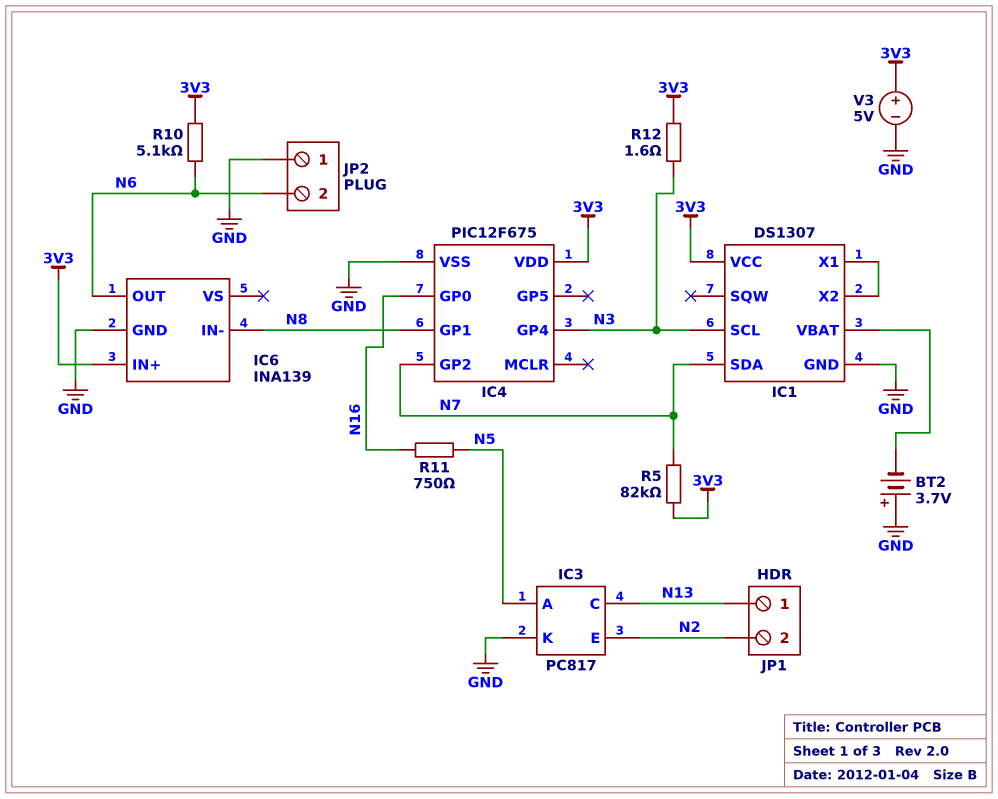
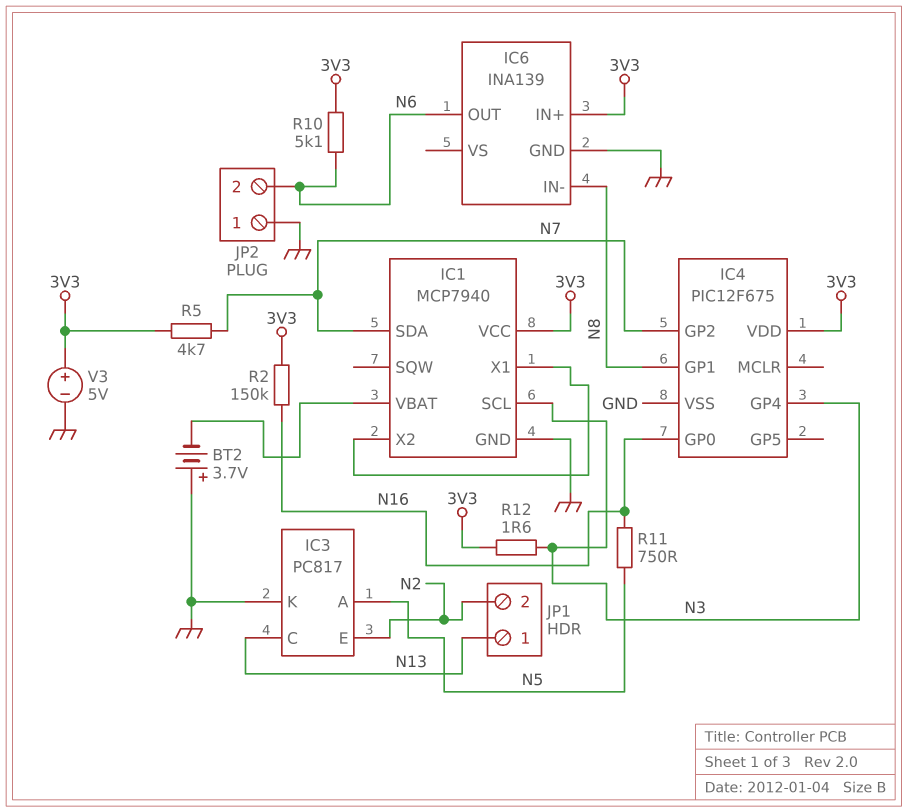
IC1: DS1307 -> MCP7940
R2: none -> 150k (3V3, N16)
R5: 82k (3V3, N7) -> 4.7k (3V3, N7)

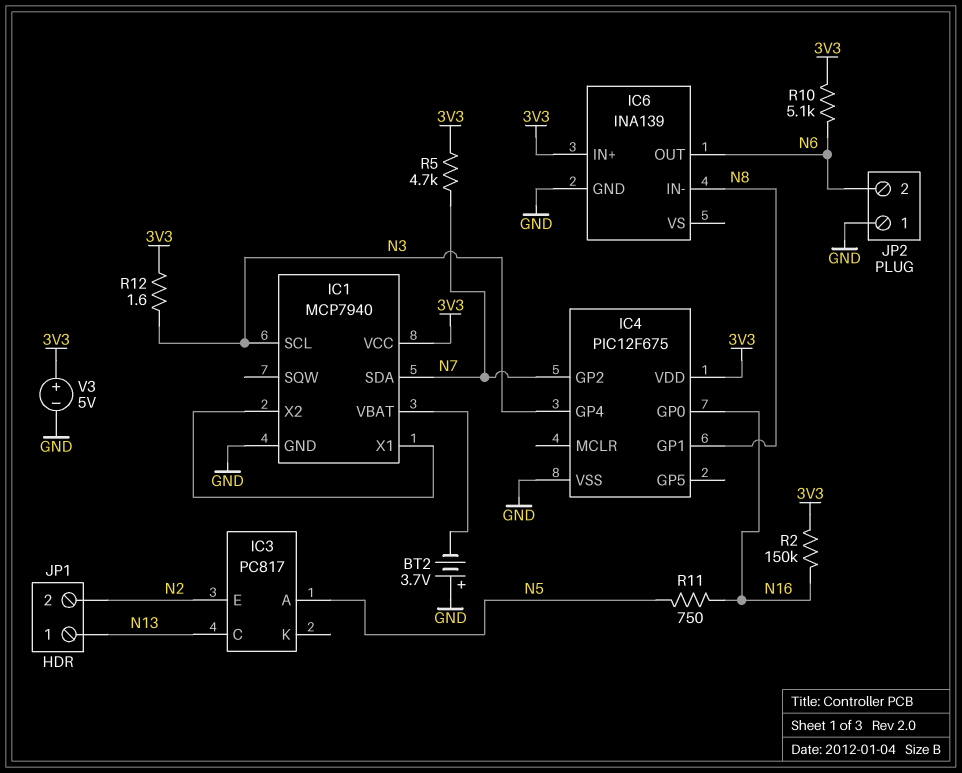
IC3 pin K: GND -> none

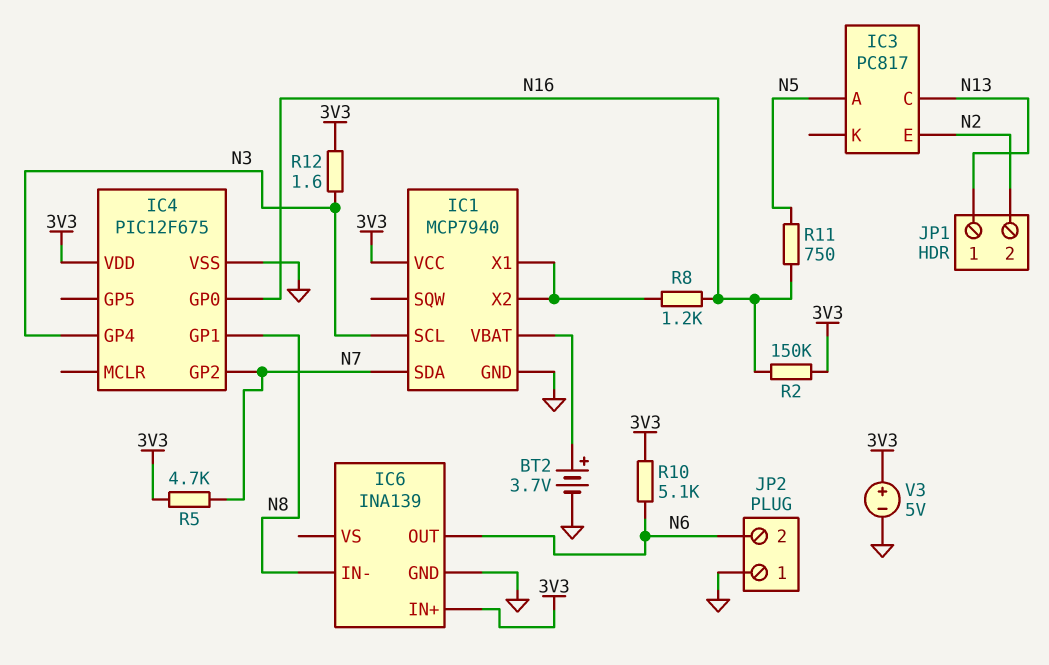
BT2: 3.7V (plus GND, minus IC1/VBAT) -> 3.7V (plus IC1/VBAT, minus GND)
R8: none -> 1.2k (IC1/X1, N16)

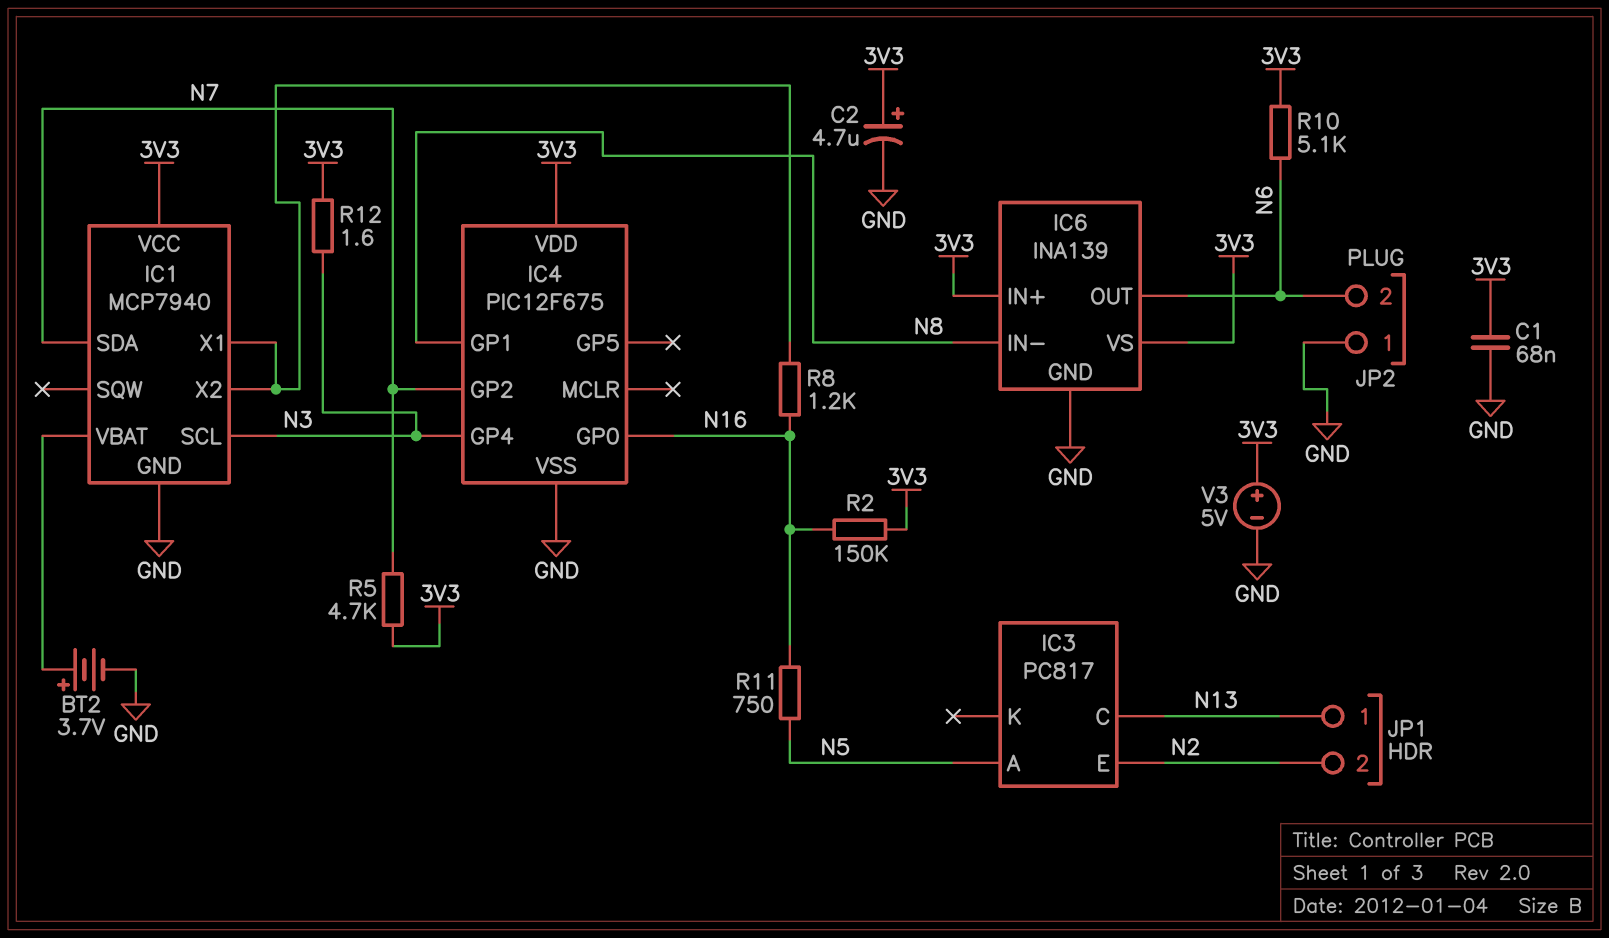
C1: none -> 68nF (3V3, GND)
C2: none -> 4.7uF (plus 3V3, minus GND)
IC6 pin VS: none -> 3V3

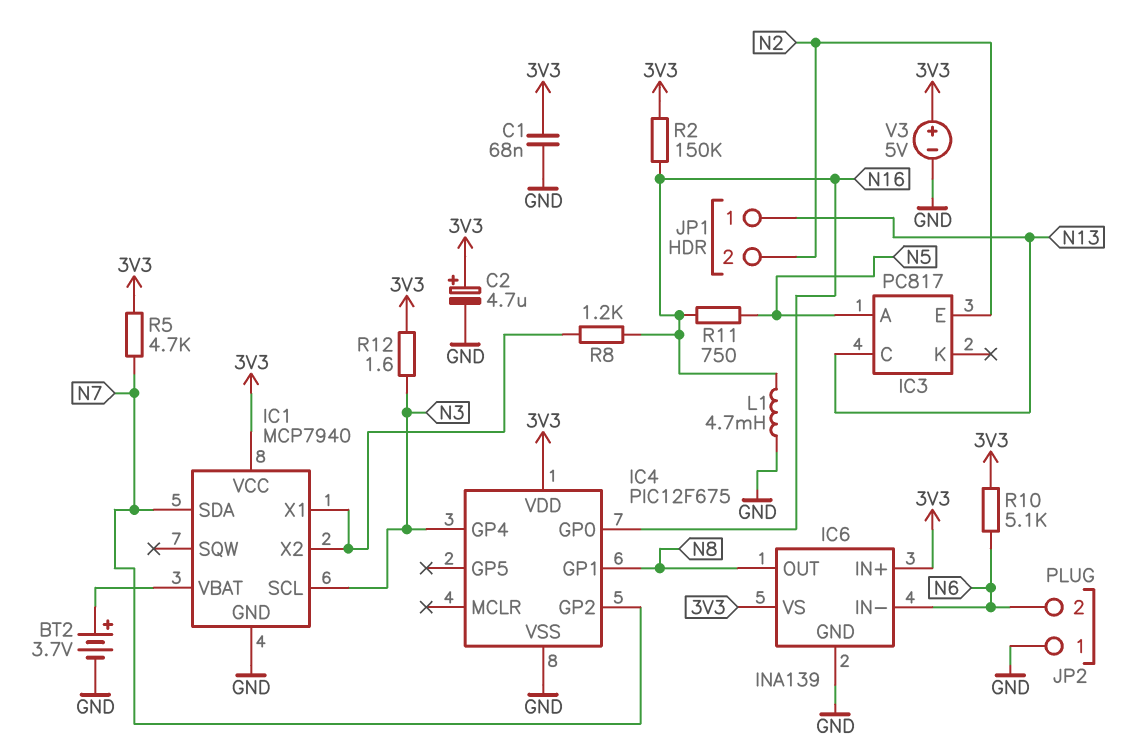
IC6 pin IN-: N8 -> N6
IC6 pin OUT: N6 -> N8
L1: none -> 4.7mH (GND, N16)

